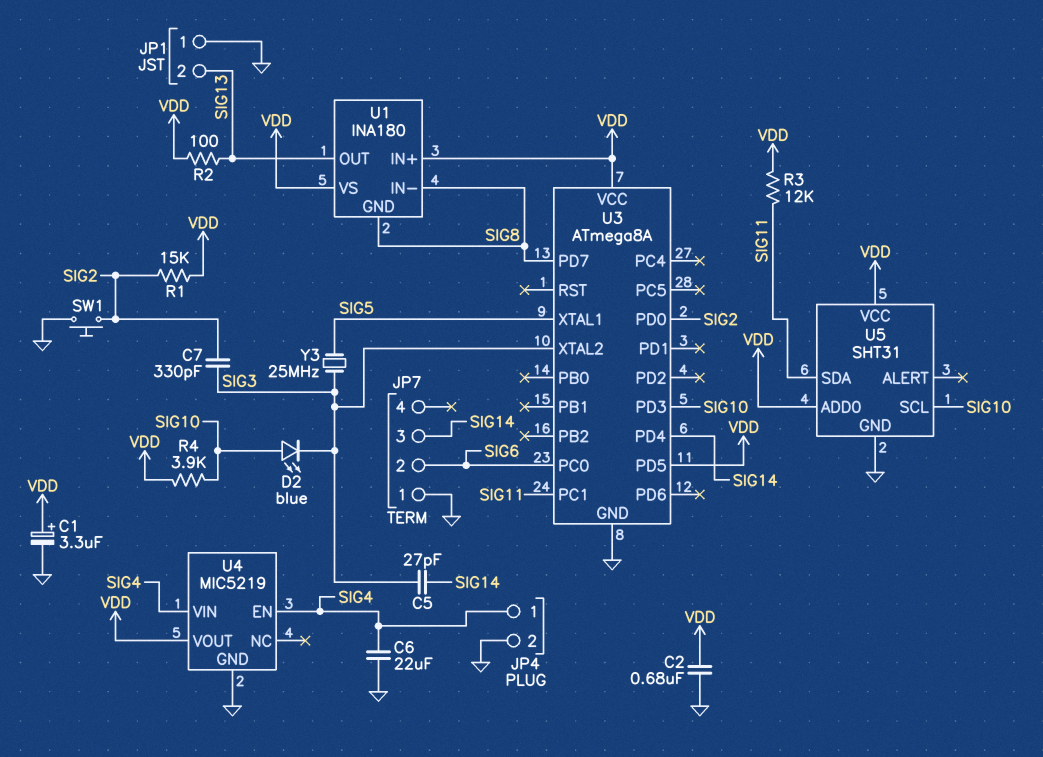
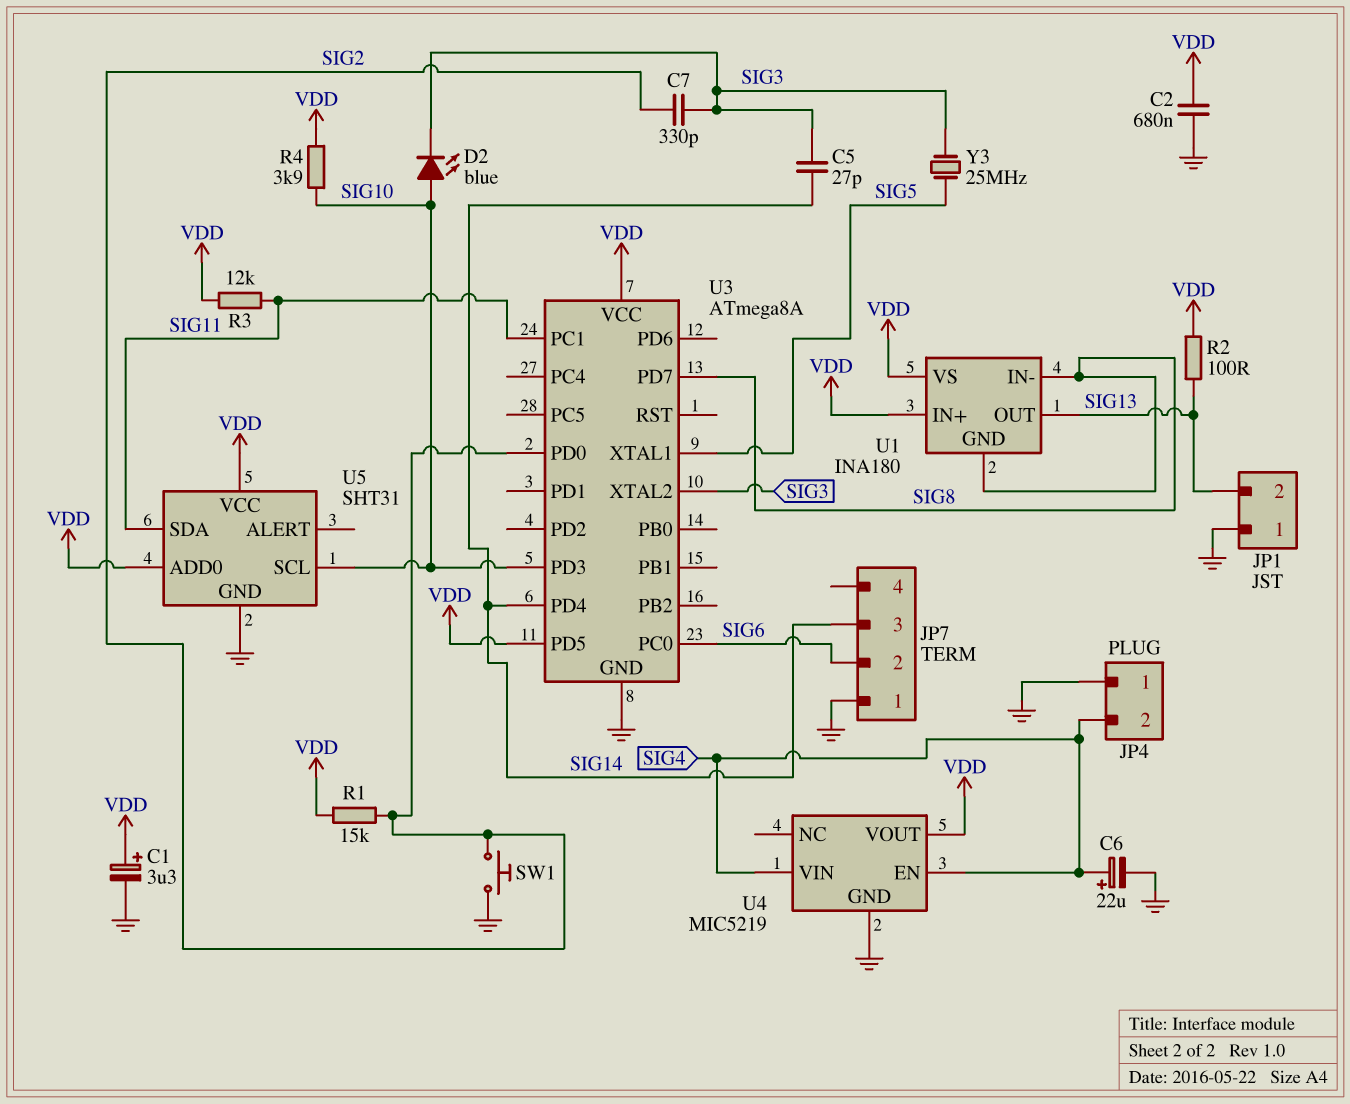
C6: 22uF (GND, SIG4) -> 22uF (plus SIG4, minus GND)
JP4 pin 1: SIG4 -> GND
JP4 pin 2: GND -> SIG4

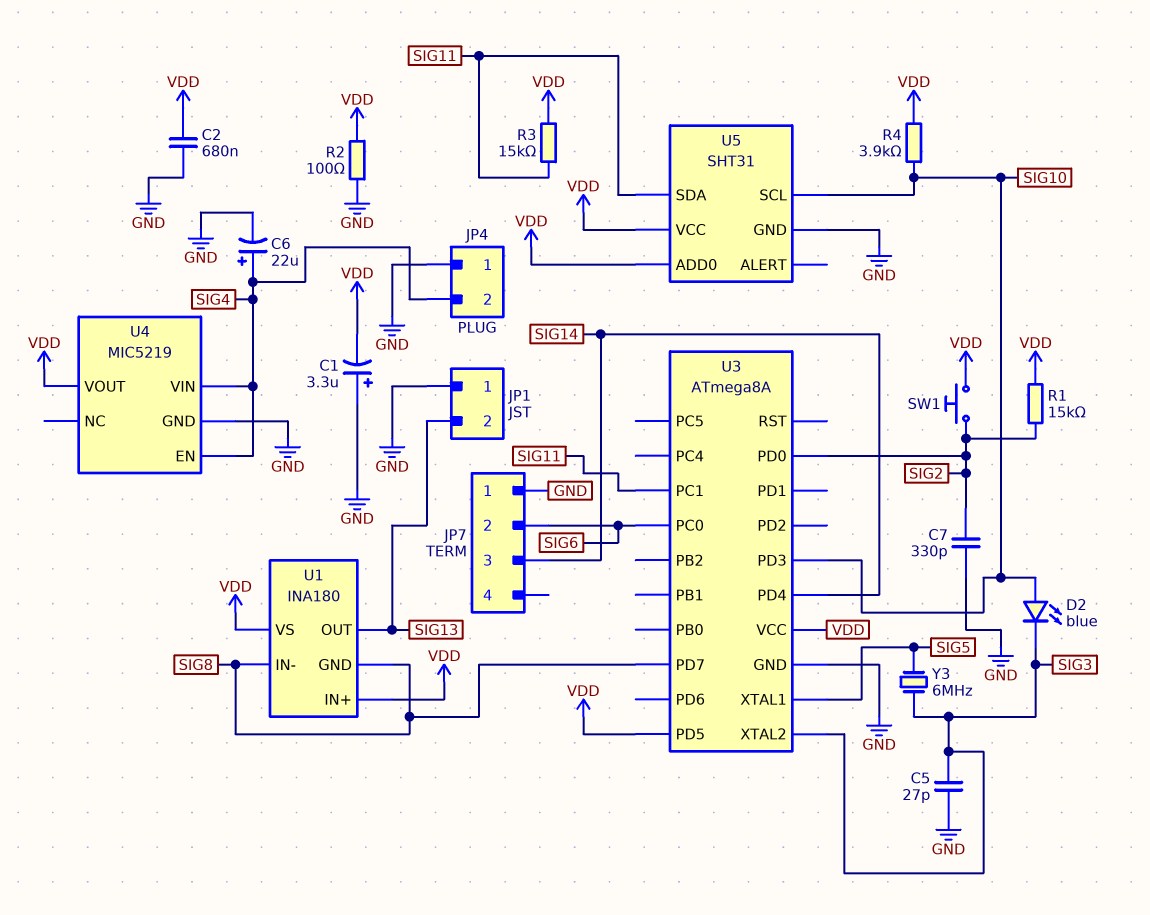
C1: 3.3uF (plus VDD, minus GND) -> 3.3uF (plus GND, minus VDD)
C5: 27pF (SIG3, SIG14) -> 27pF (GND, SIG3)
C7: 330pF (SIG2, SIG3) -> 330pF (GND, SIG2)
R2: 100 (SIG13, VDD) -> 100 (GND, VDD)
R3: 12k (SIG11, VDD) -> 15k (SIG11, VDD)
SW1: button (GND, SIG2) -> button (SIG2, VDD)
Y3: 25MHz (SIG3, SIG5) -> 6MHz (SIG3, SIG5)

